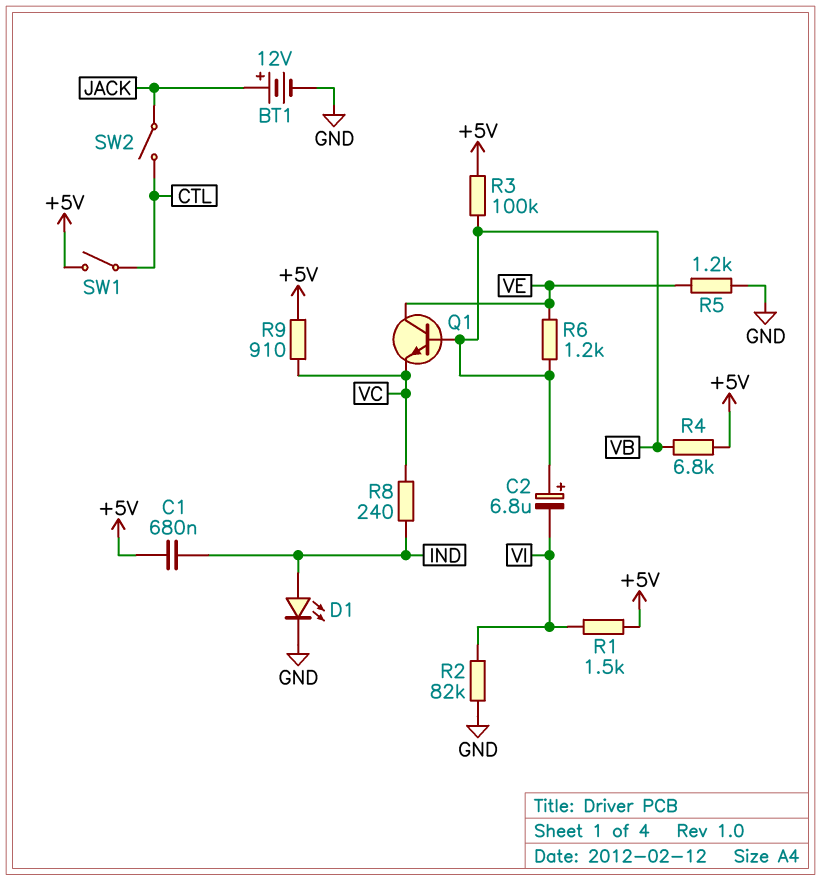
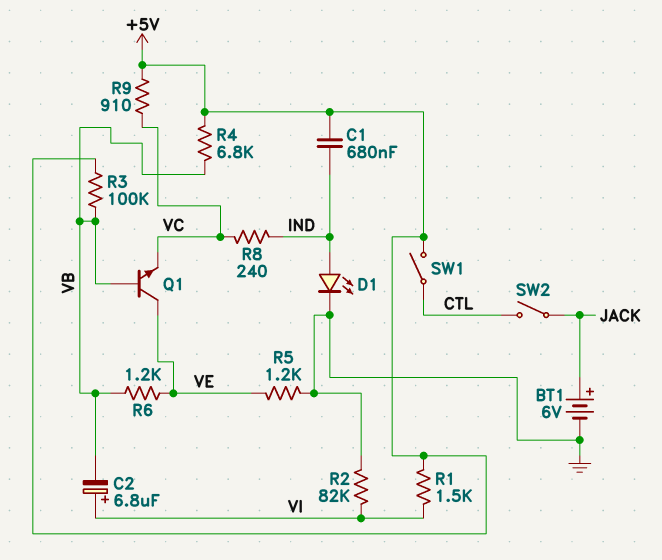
BT1: 12V (plus JACK, minus GND) -> 6V (plus JACK, minus GND)
C2: 6.8uF (plus VB, minus VI) -> 6.8uF (plus VI, minus VB)

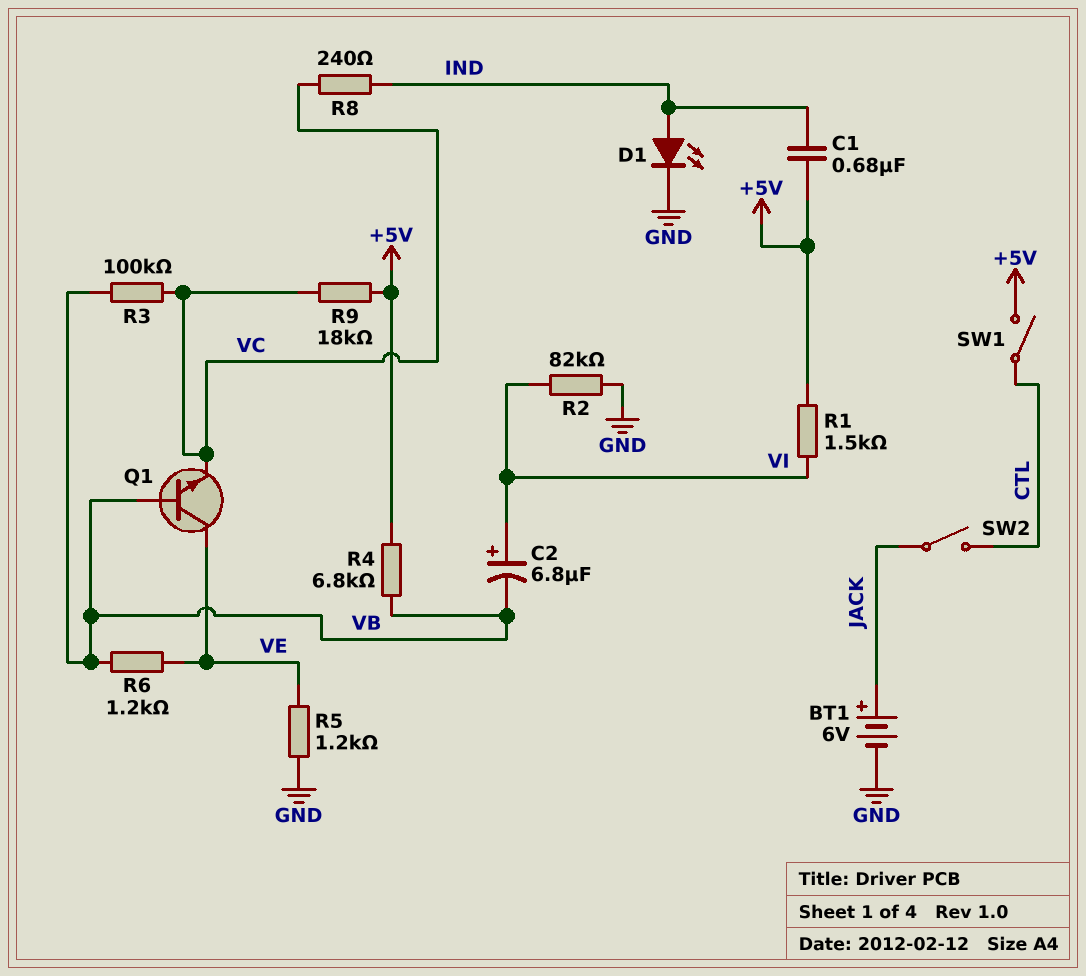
R3: 100k (+5V, VB) -> 100k (VB, VC)
R9: 910 (+5V, VC) -> 18k (+5V, VC)

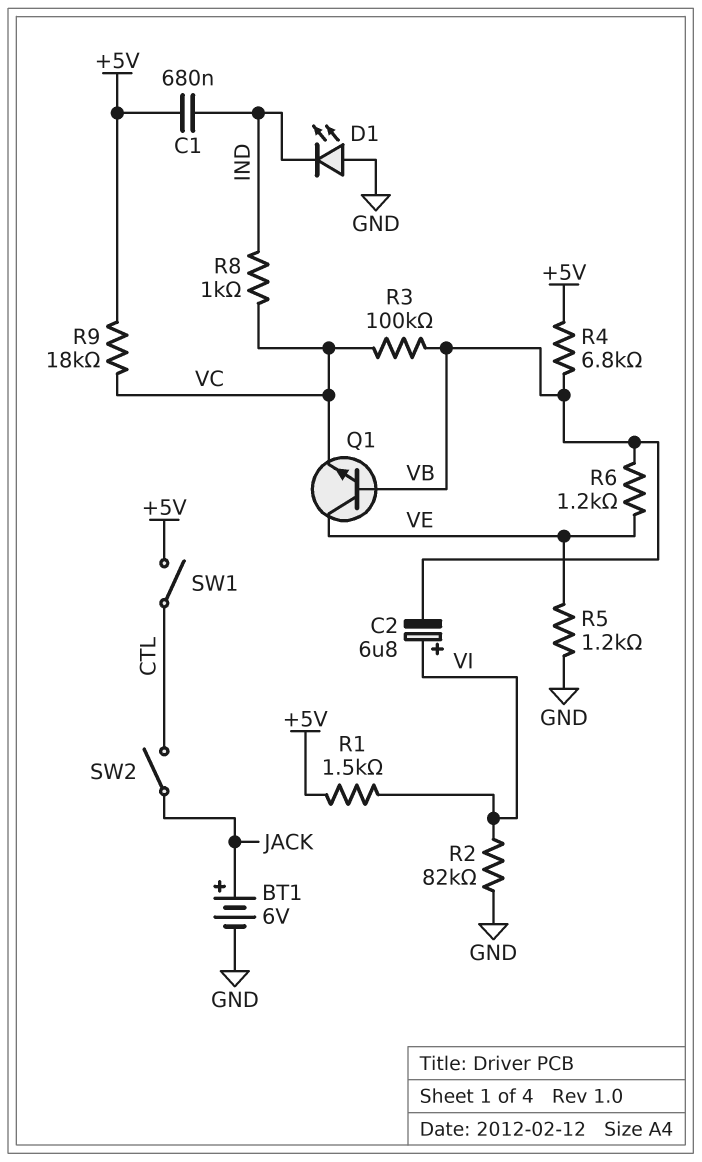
D1: LED (A IND, K GND) -> LED (A GND, K IND)
R8: 240 (IND, VC) -> 1k (IND, VC)

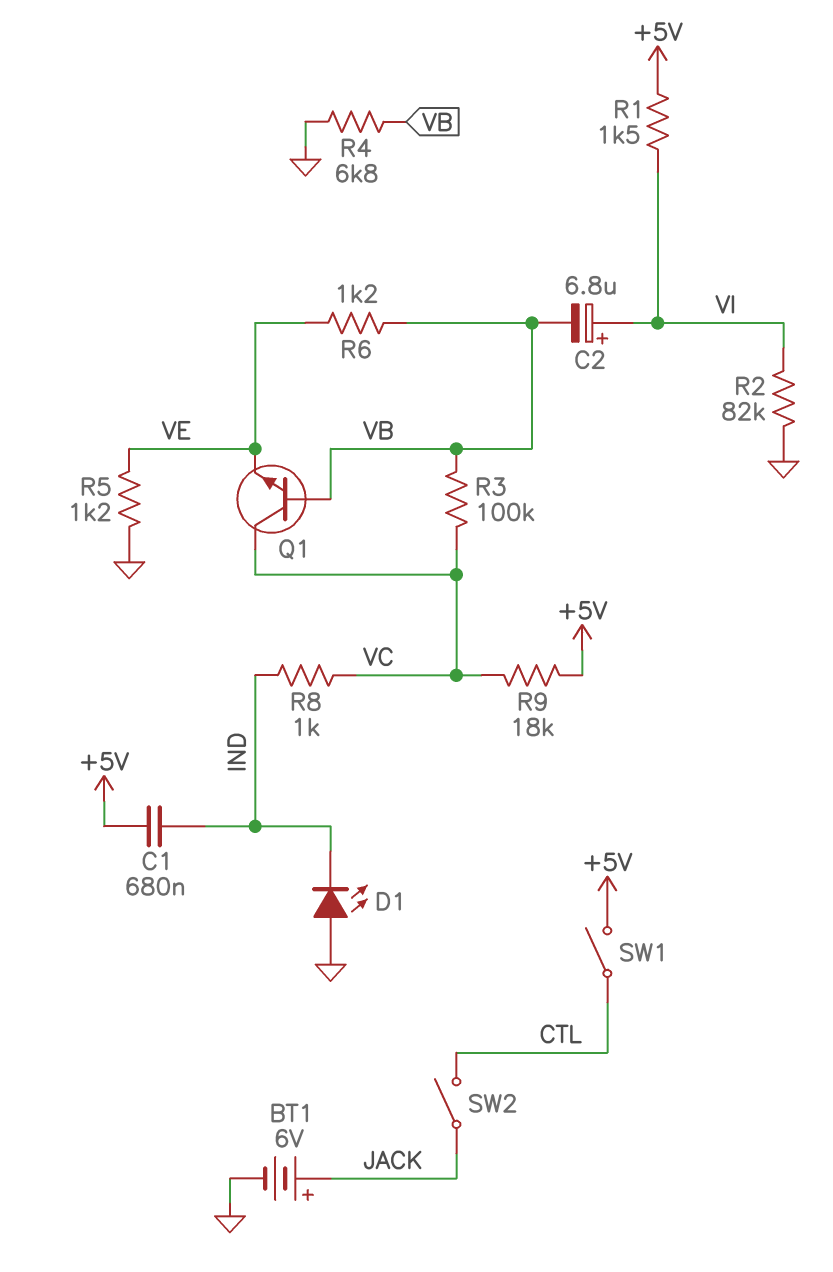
Q1: NPN (B VB, C VE, E VC) -> NPN (B VB, C VC, E VE)
R4: 6.8k (+5V, VB) -> 6.8k (GND, VB)

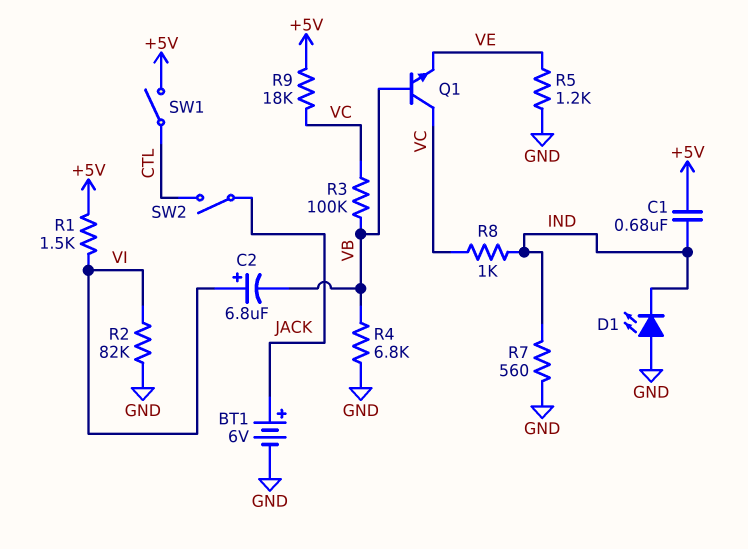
R6: 1.2k (VB, VE) -> none
R7: none -> 560 (GND, IND)

